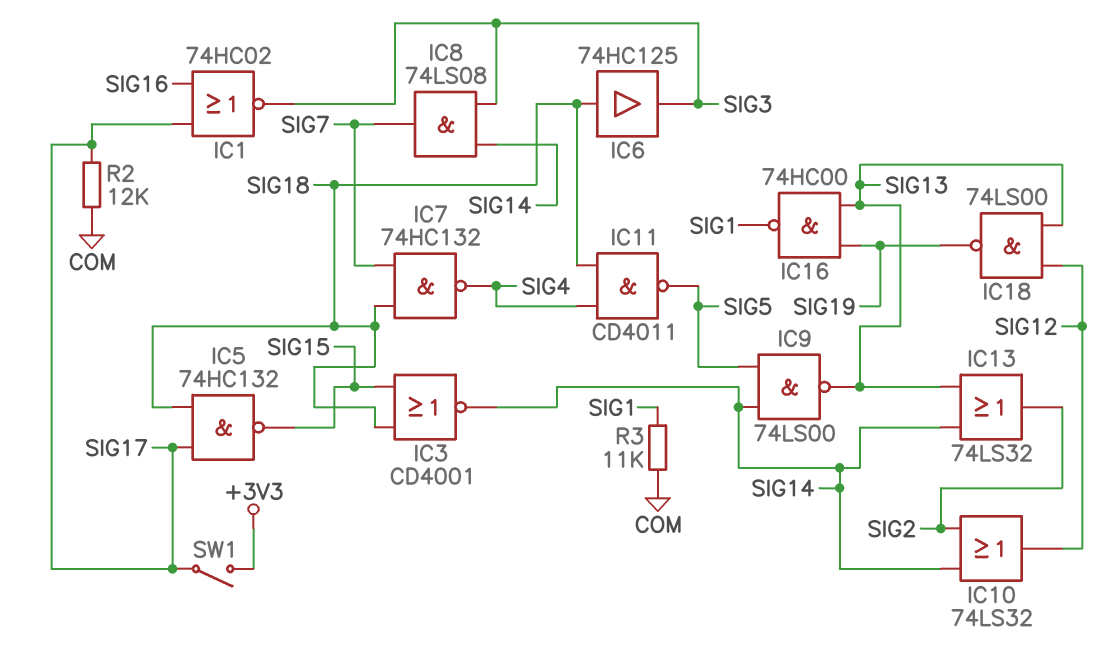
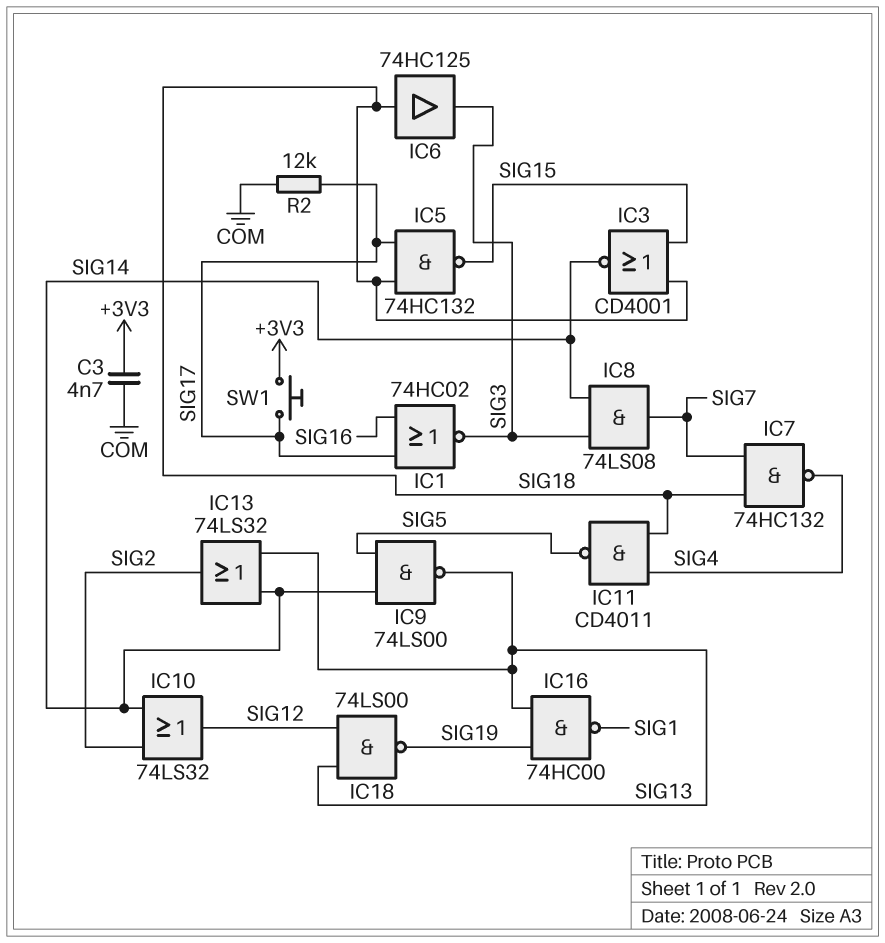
C3: none -> 4.7nF (+3V3, COM)
R3: 11k (COM, SIG1) -> none
SW1: switch (+3V3, SIG17) -> button (+3V3, SIG17)

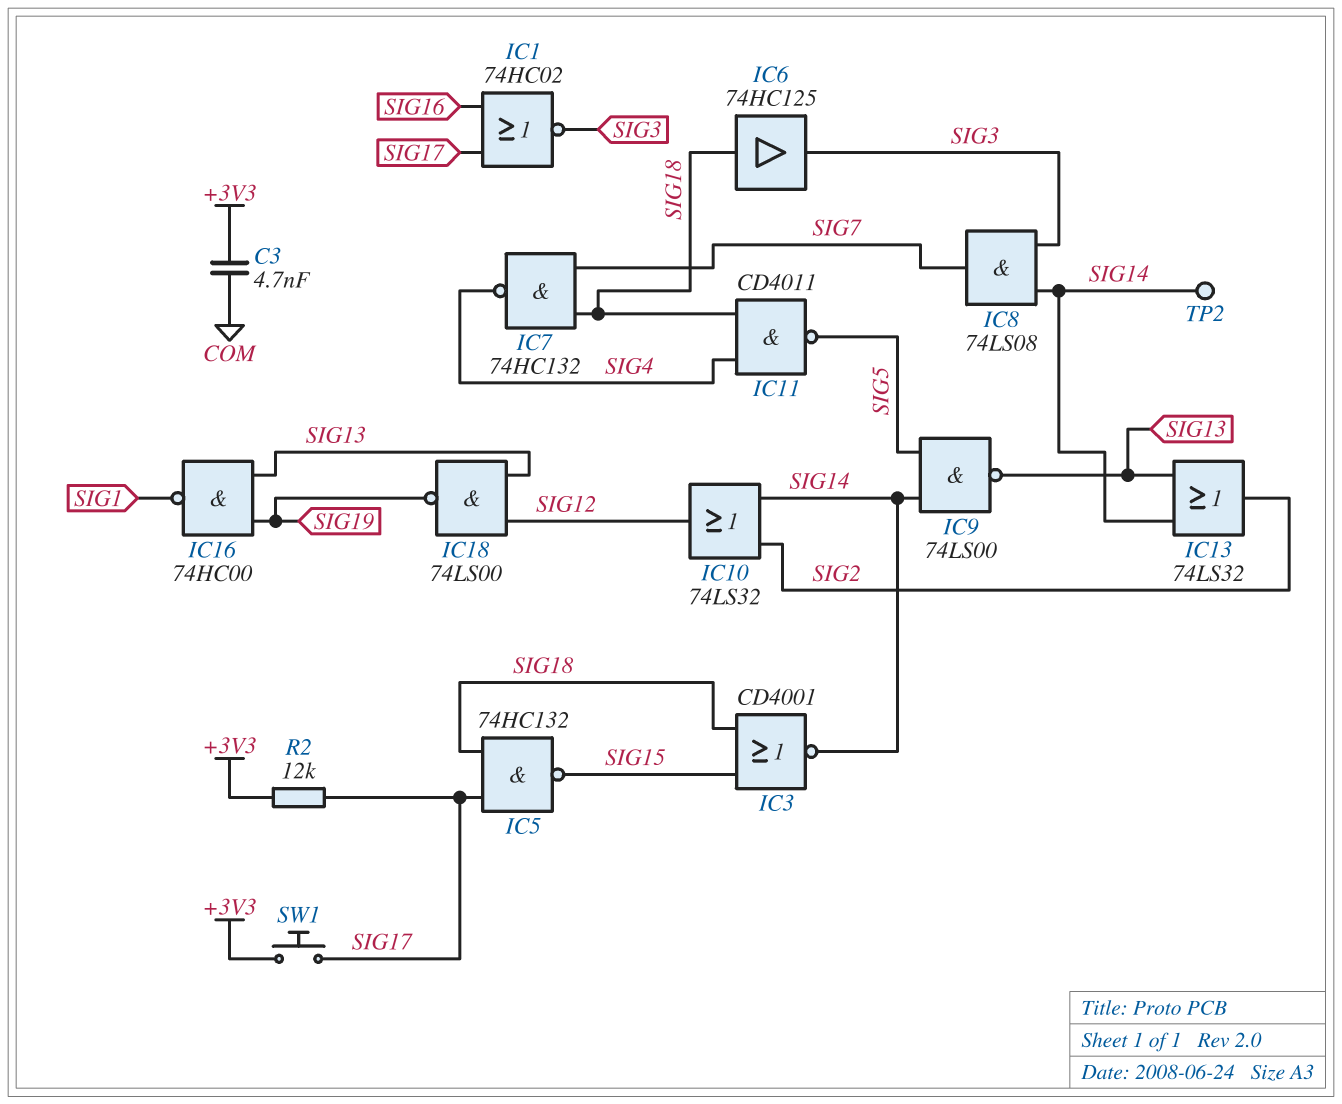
R2: 12k (COM, SIG17) -> 12k (+3V3, SIG17)
TP2: none -> test point (SIG14)

